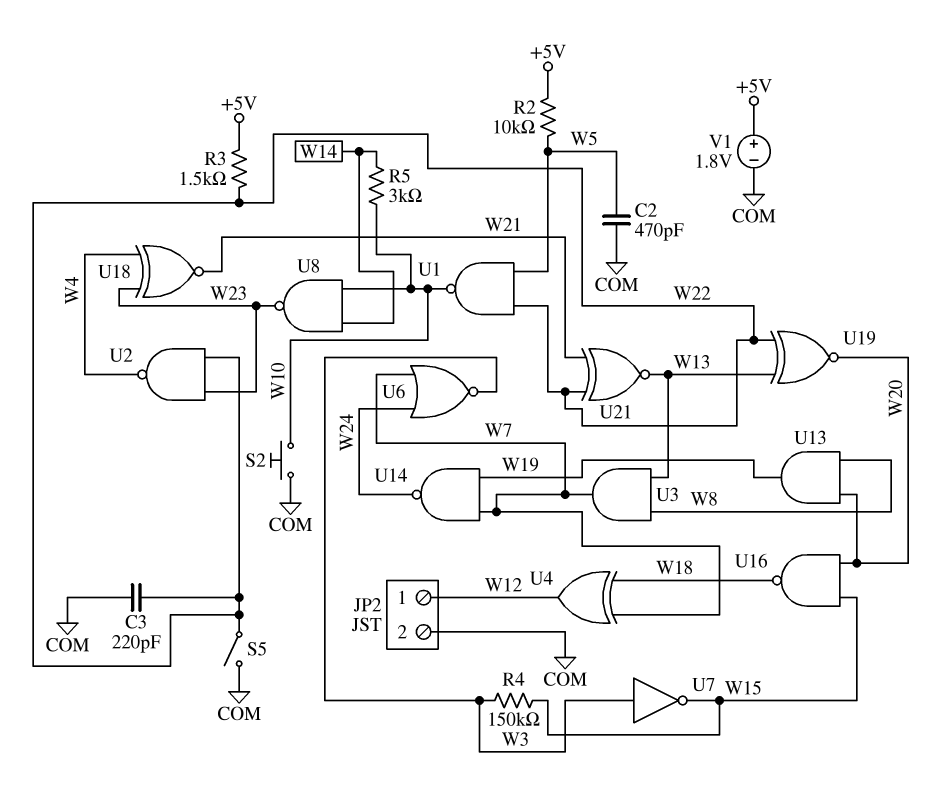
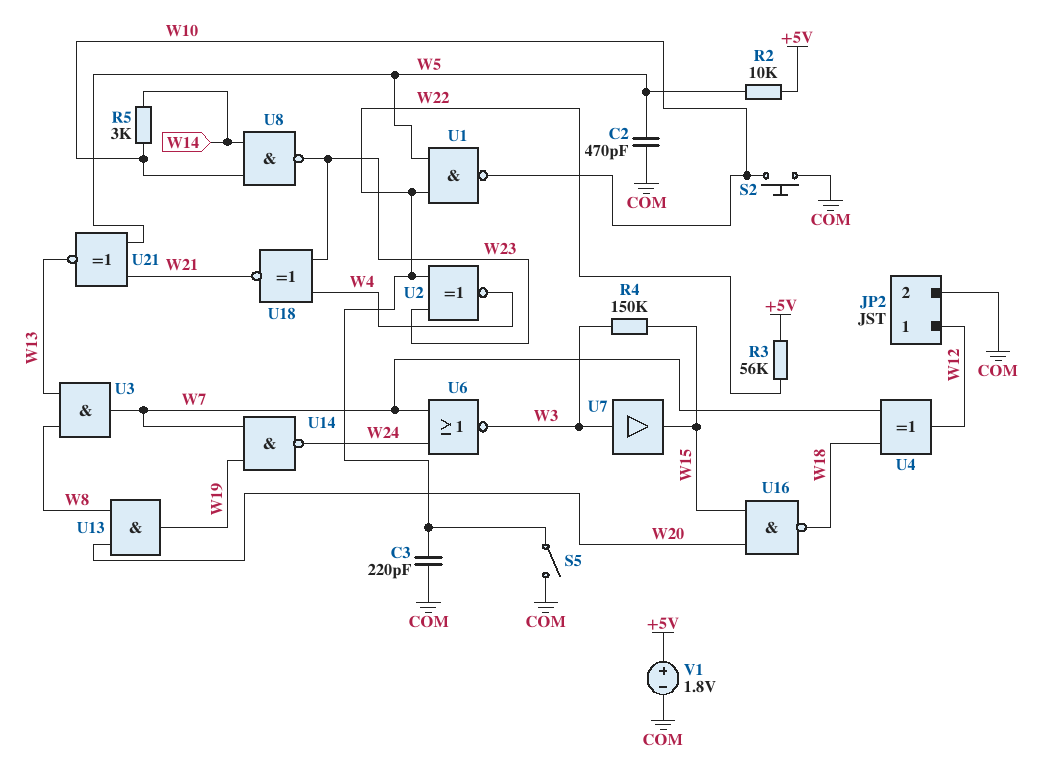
R3: 1.5k (+5V, W22) -> 56k (+5V, W22)
U2: NAND (in W22, in W23, out W4) -> XNOR (in W22, in W23, out W4)
U7: NOT (in W3, out W15) -> buffer (in W3, out W15)
U19: XNOR (in W13, in W22, out W20) -> none
U21: XNOR (in W21, in W22, out W13) -> XNOR (in W5, in W21, out W13)

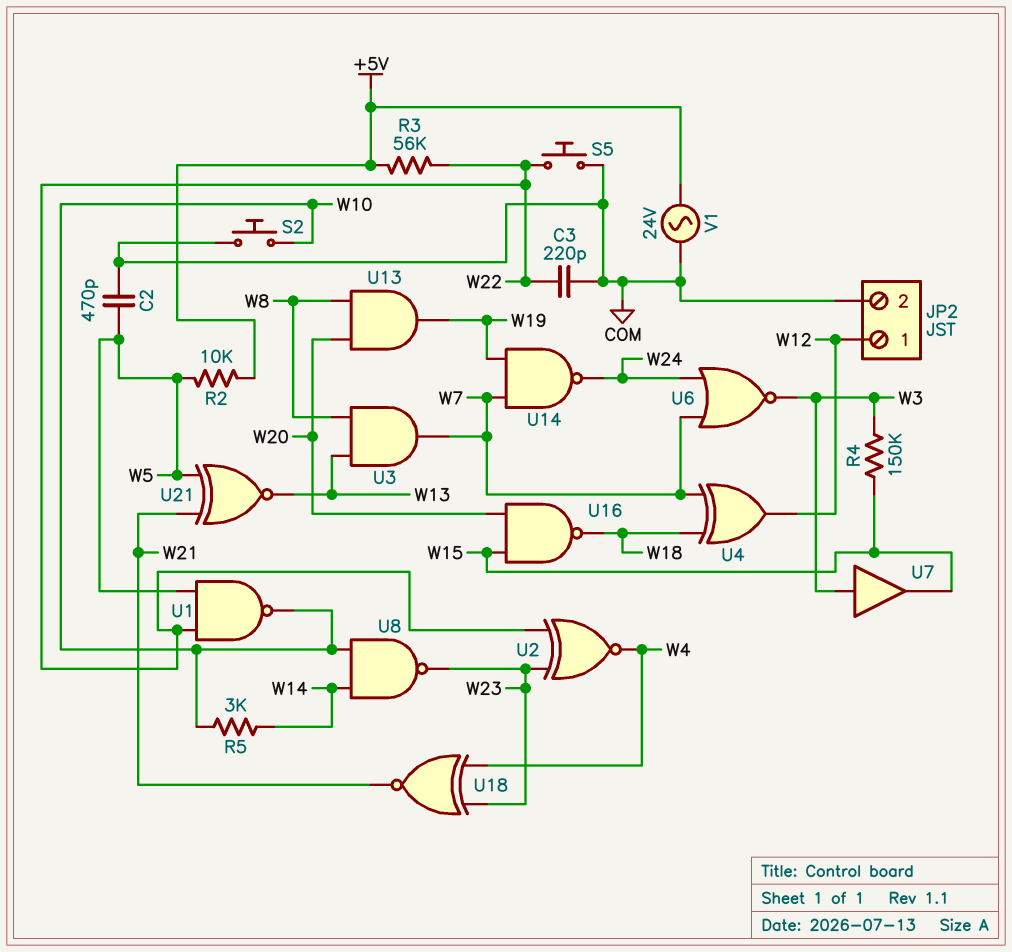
S5: switch (COM, W22) -> button (COM, W22)
V1: 1.8V (plus +5V, minus COM) -> AC 24V (+5V, COM)

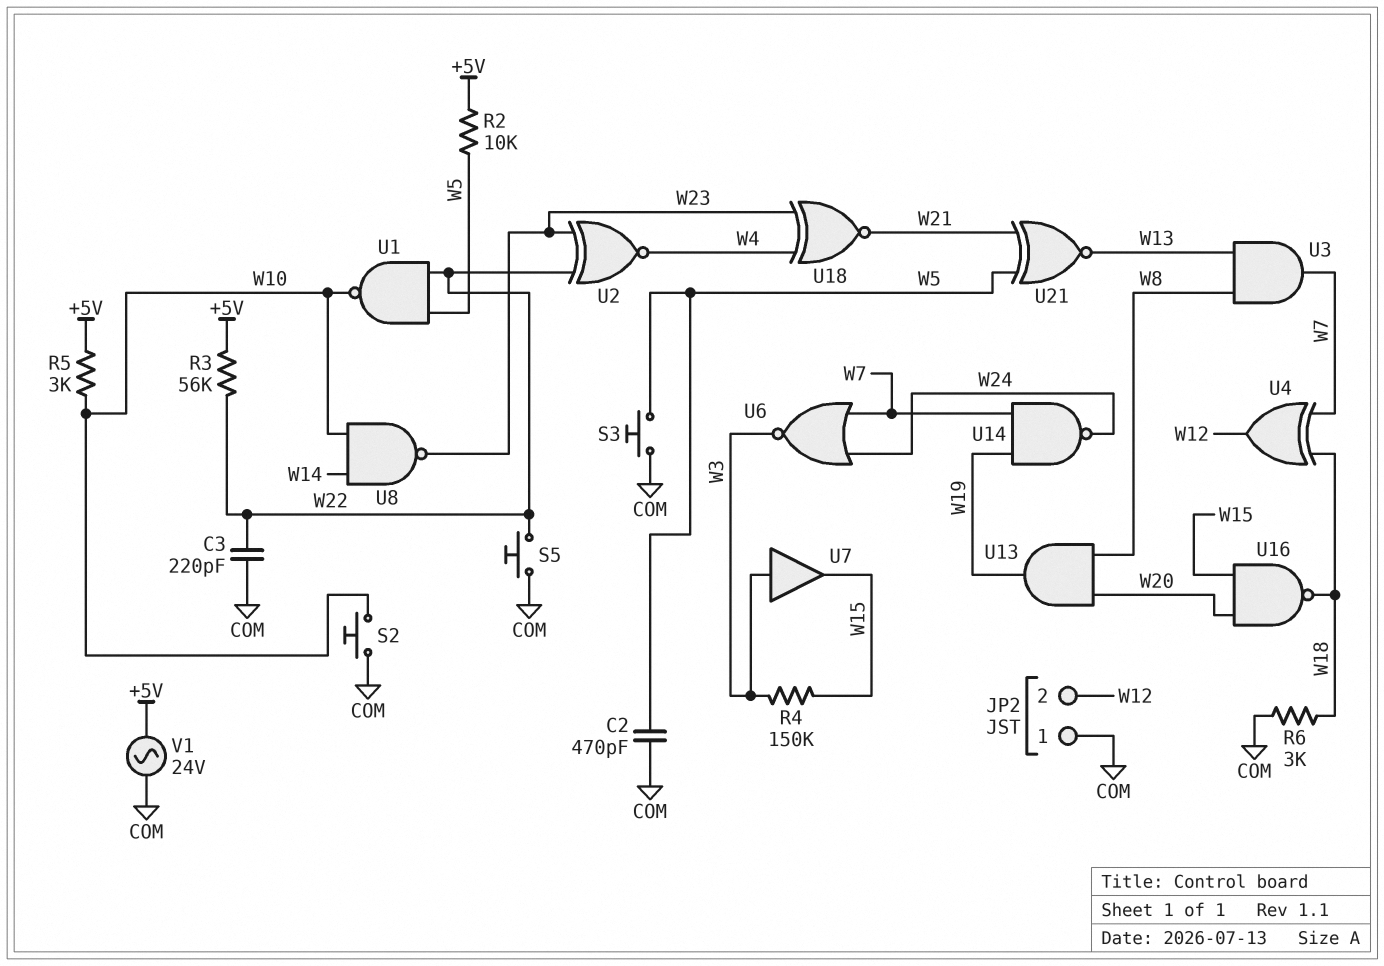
JP2 pin 1: W12 -> COM
JP2 pin 2: COM -> W12
R5: 3k (W10, W14) -> 3k (+5V, W10)
R6: none -> 3k (COM, W18)
S3: none -> button (COM, W5)

